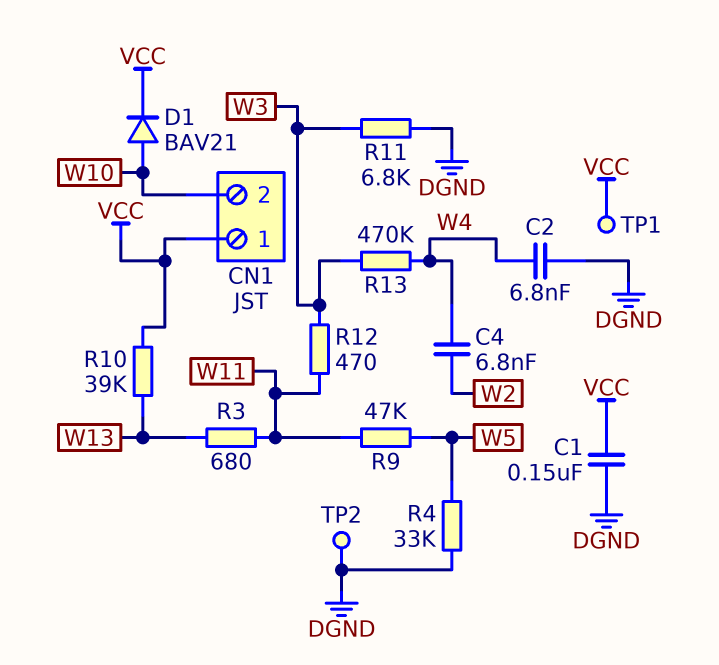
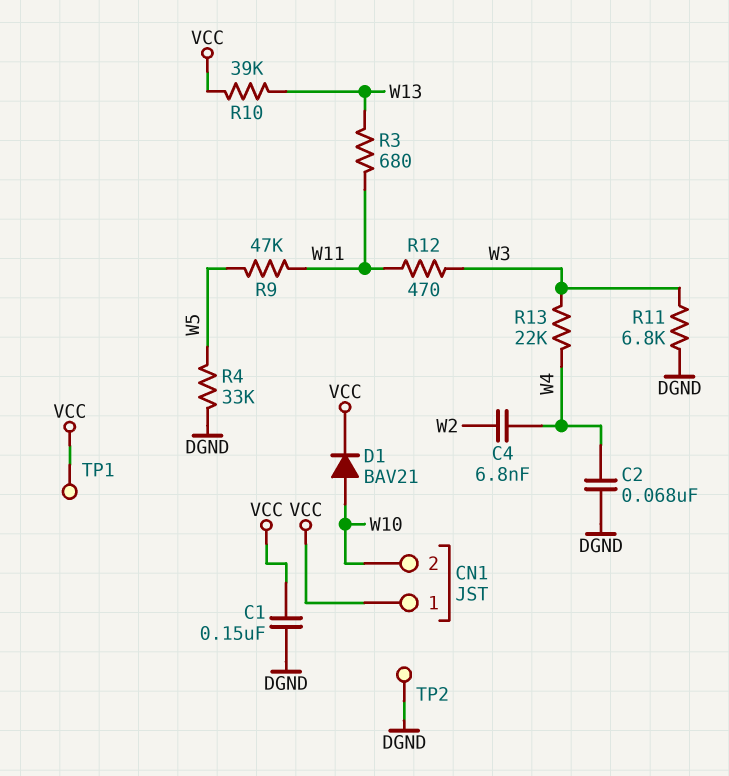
C2: 6.8nF (DGND, W4) -> 68nF (DGND, W4)
R13: 470k (W3, W4) -> 22k (W3, W4)

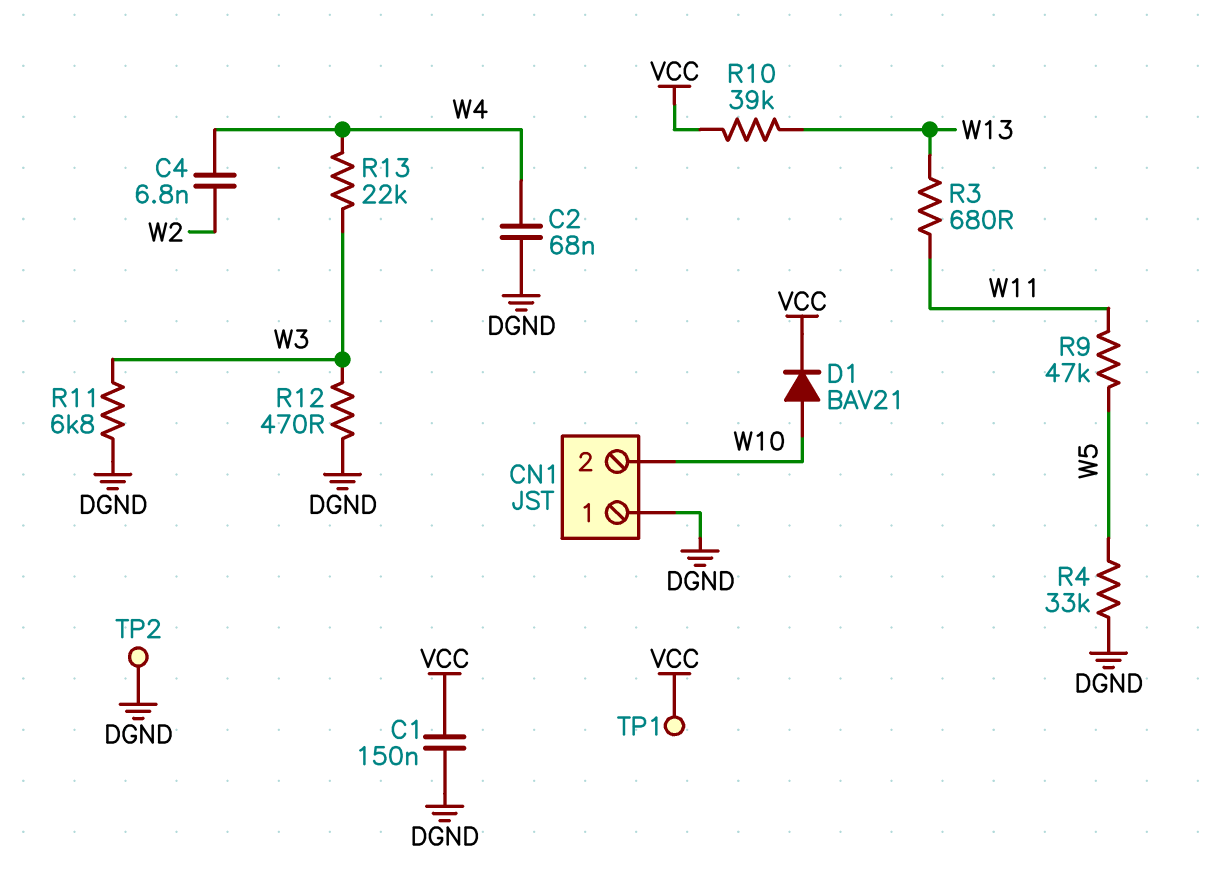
CN1 pin 1: VCC -> DGND
R12: 470 (W3, W11) -> 470 (DGND, W3)

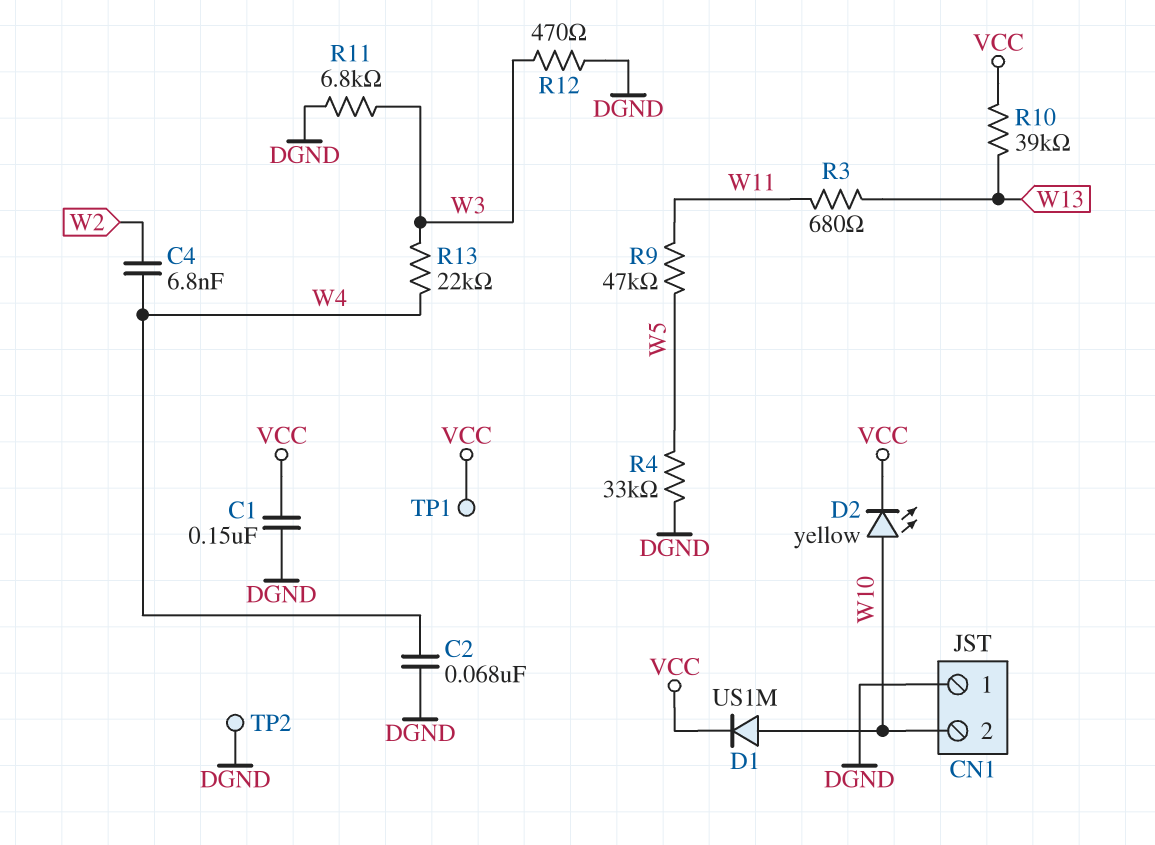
D1: diode BAV21 (A W10, K VCC) -> diode US1M (A W10, K VCC)
D2: none -> LED yellow (A W10, K VCC)

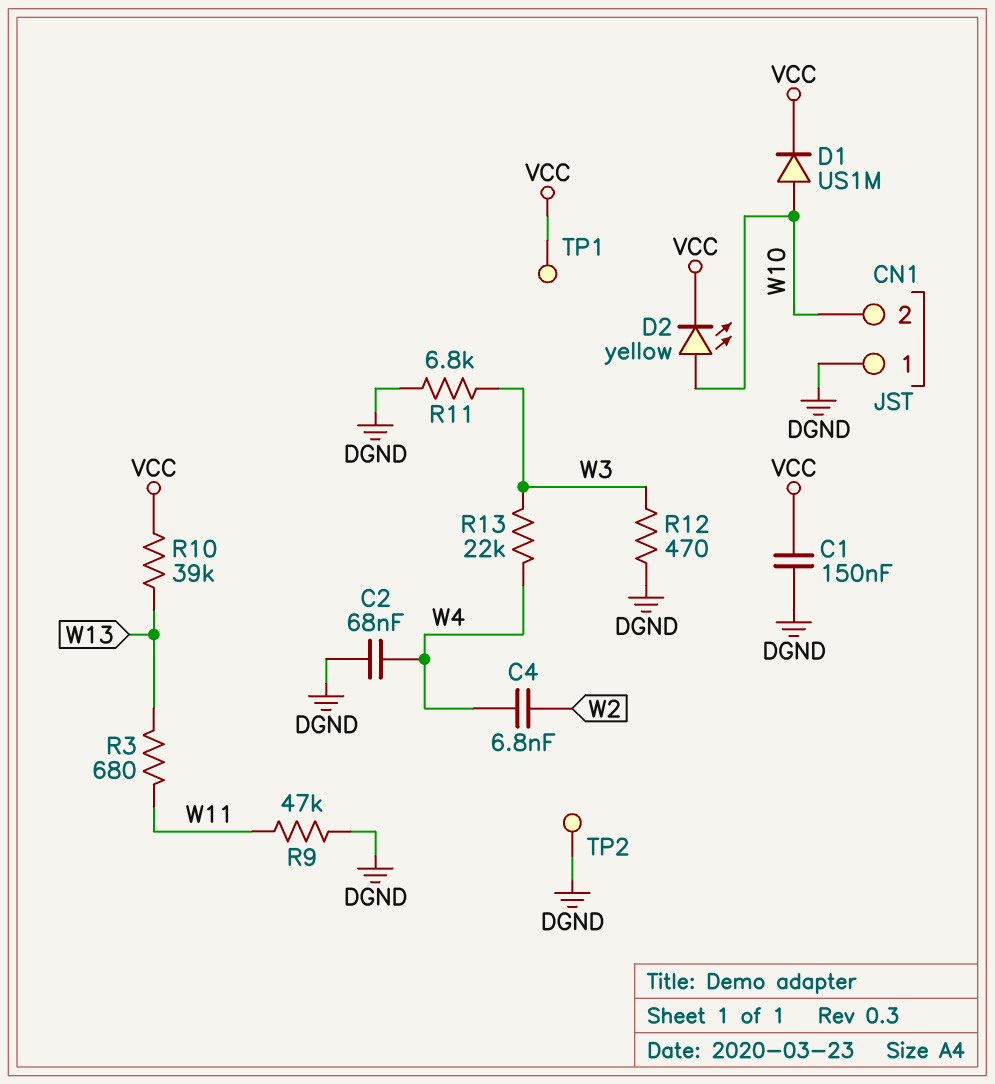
R4: 33k (DGND, W5) -> none
R9: 47k (W5, W11) -> 47k (DGND, W11)

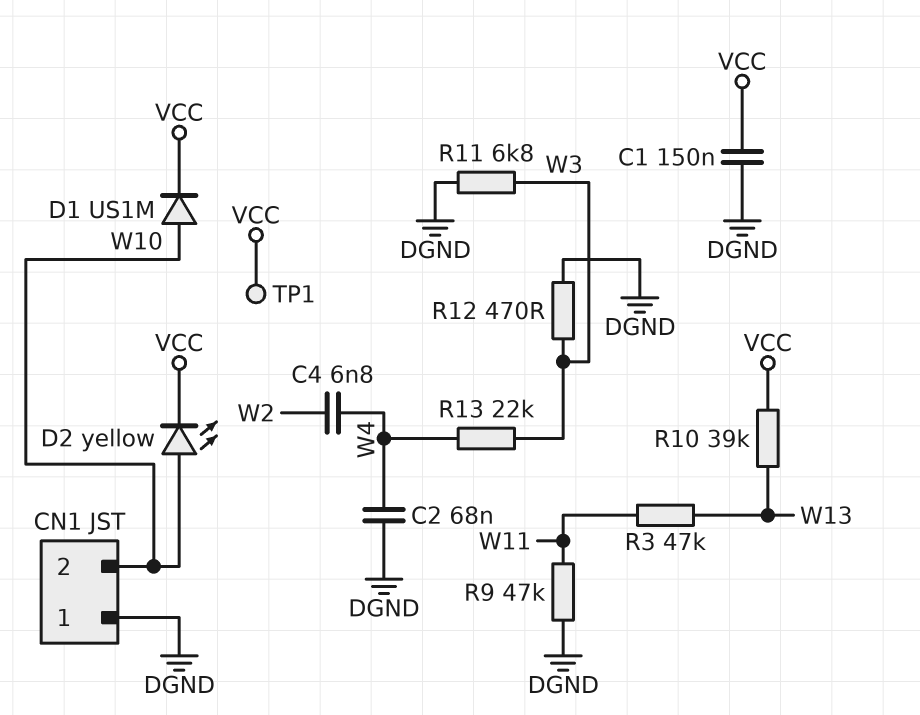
R3: 680 (W11, W13) -> 47k (W11, W13)
TP2: test point (DGND) -> none

